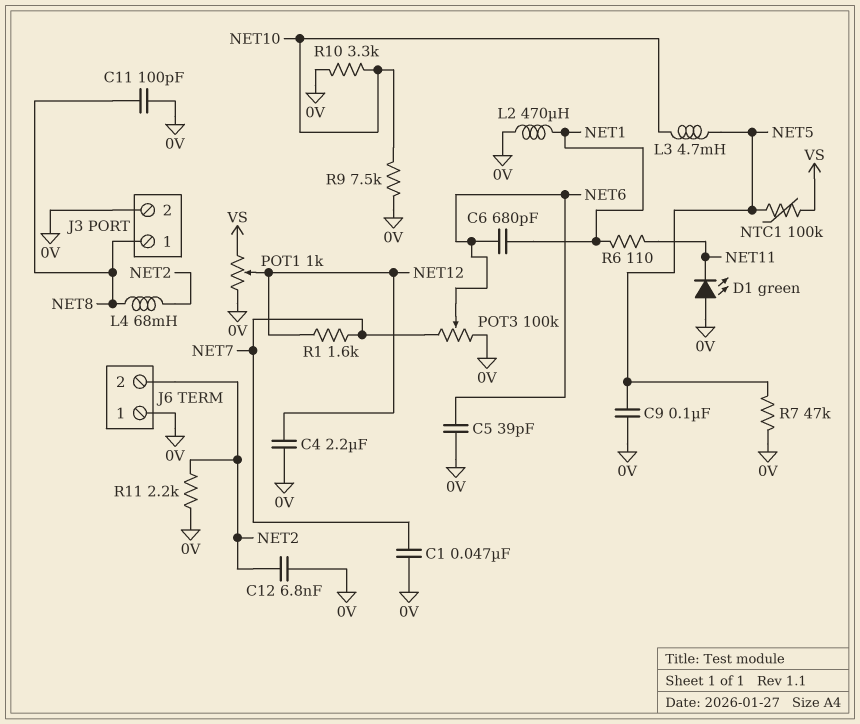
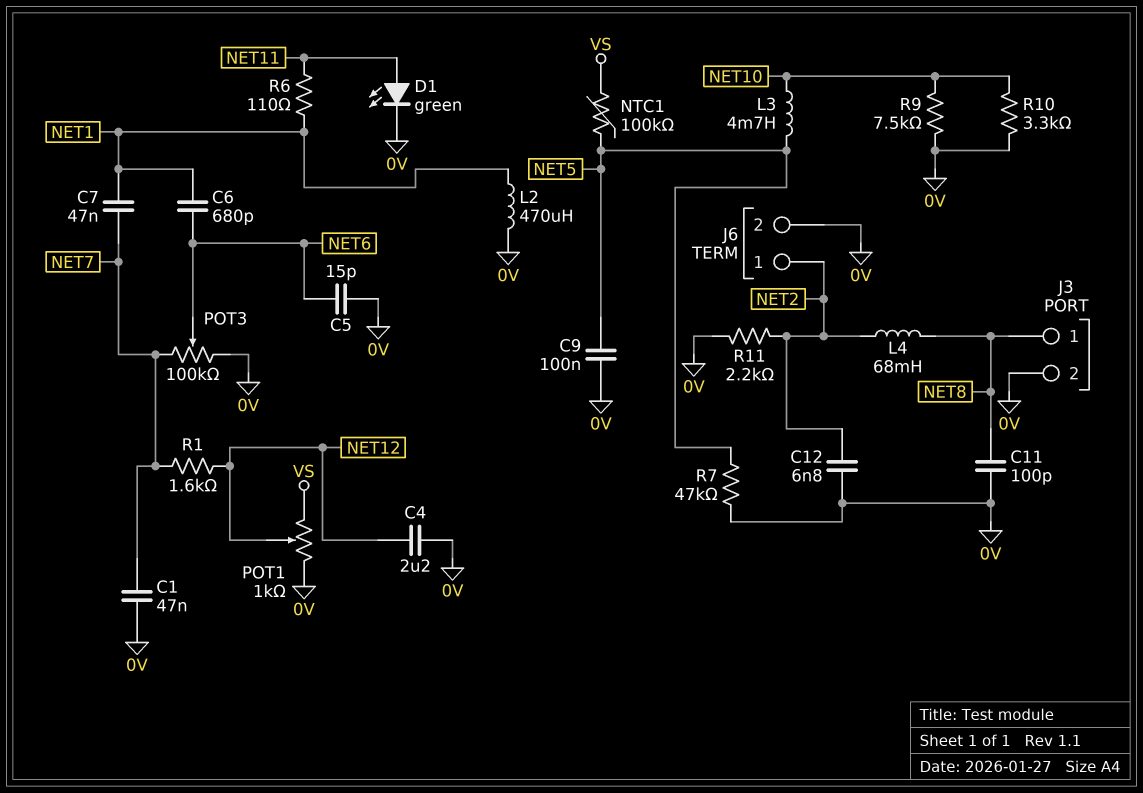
C5: 39pF (0V, NET6) -> 15pF (0V, NET6)
C7: none -> 47nF (NET1, NET7)
D1: LED green (A 0V, K NET11) -> LED green (A NET11, K 0V)
J6 pin 1: 0V -> NET2
J6 pin 2: NET2 -> 0V

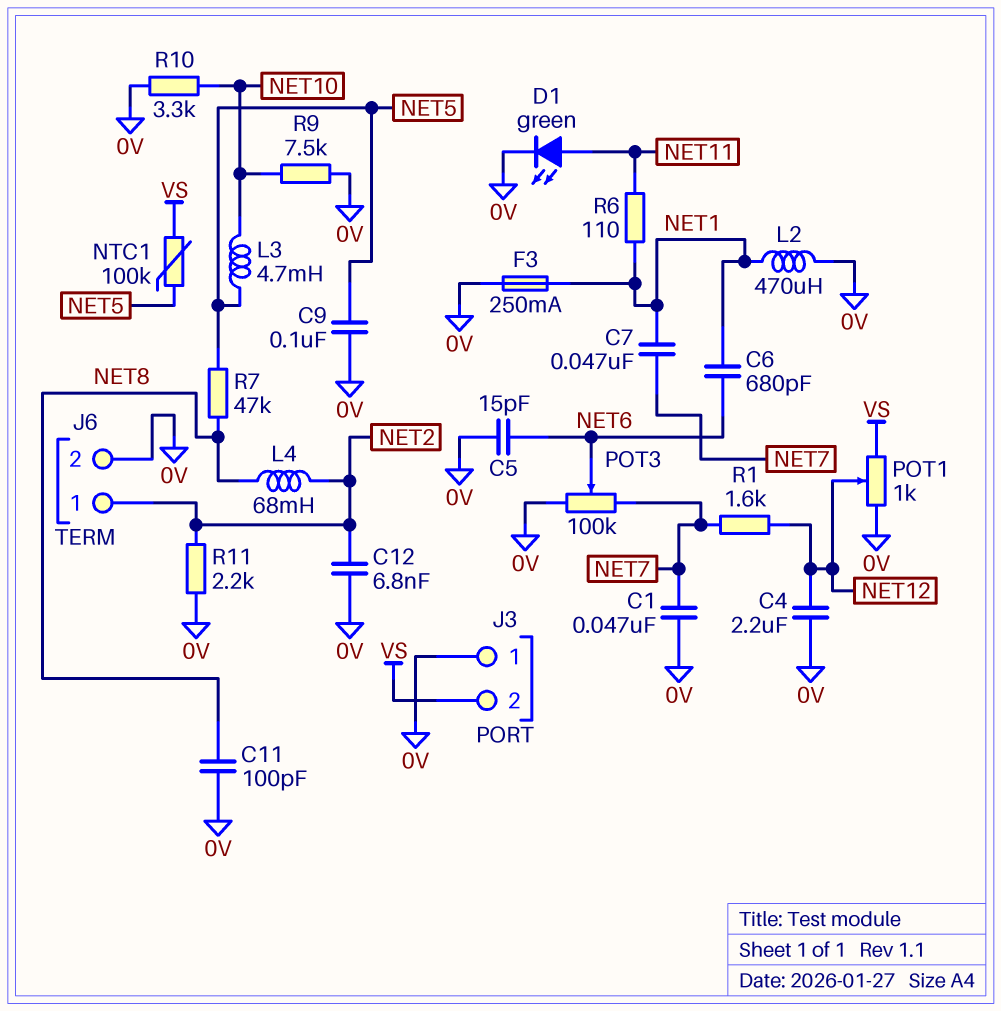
F3: none -> 250mA (0V, NET1)
J3 pin 1: NET8 -> 0V
J3 pin 2: 0V -> VS
R7: 47k (0V, NET5) -> 47k (NET5, NET8)

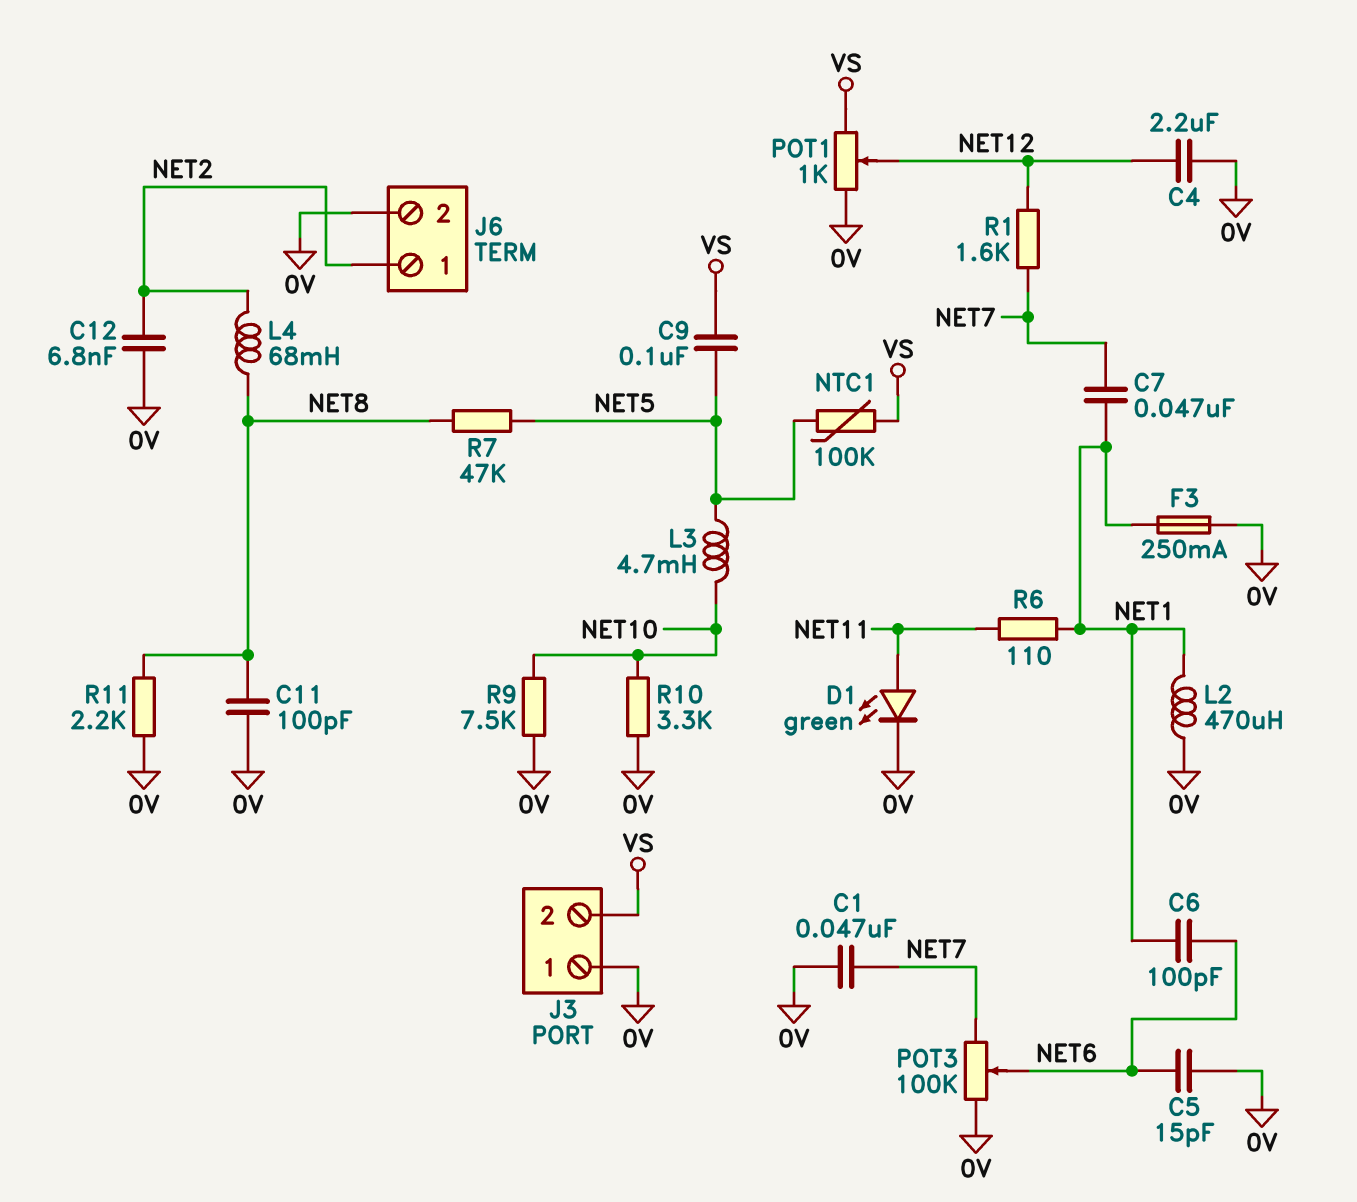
C6: 680pF (NET1, NET6) -> 100pF (NET1, NET6)
C9: 100nF (0V, NET5) -> 100nF (NET5, VS)
R11: 2.2k (0V, NET2) -> 2.2k (0V, NET8)

